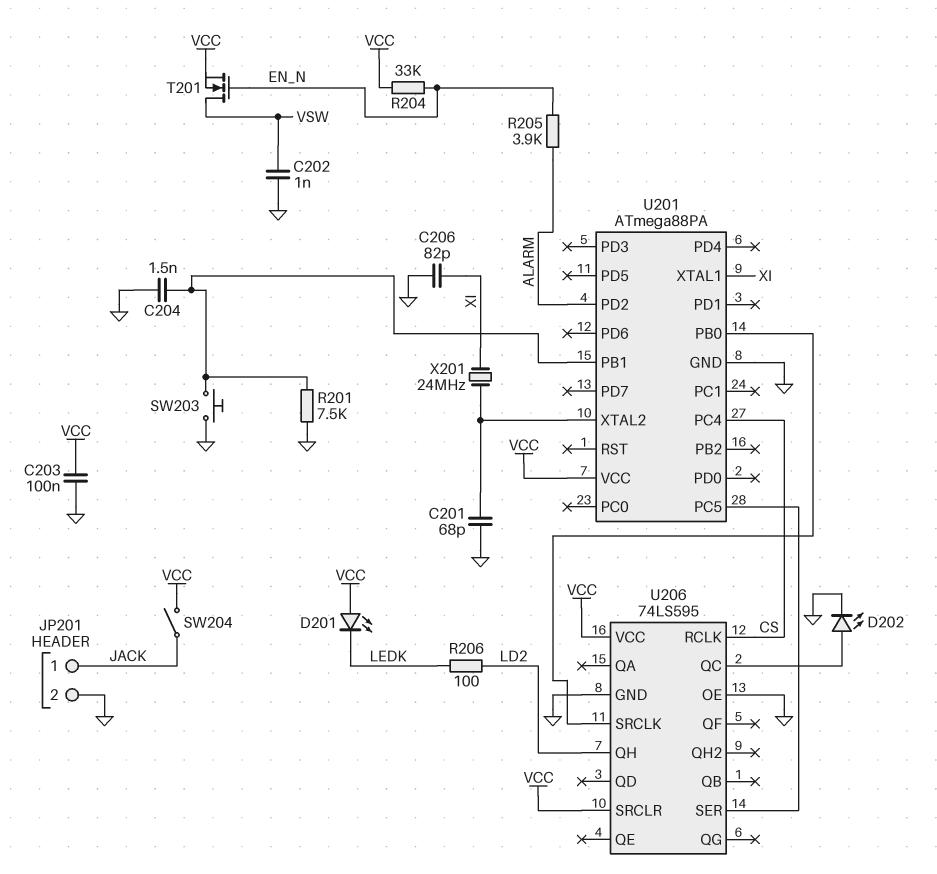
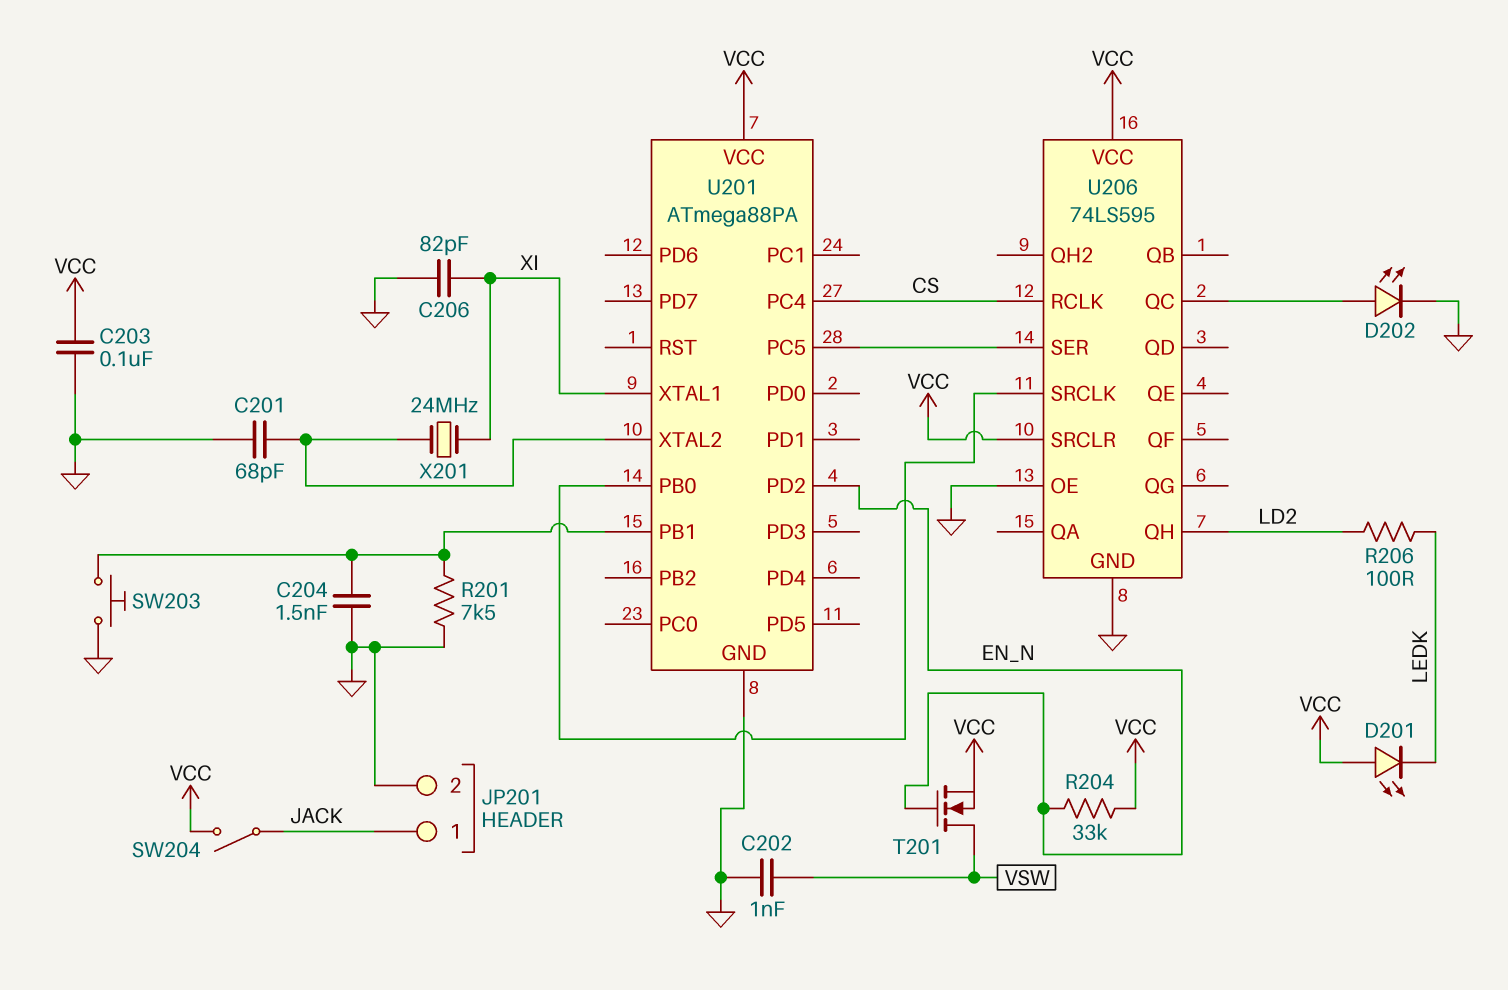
R205: 3.9k (ALARM, EN_N) -> none
U201 pin PD2: ALARM -> EN_N

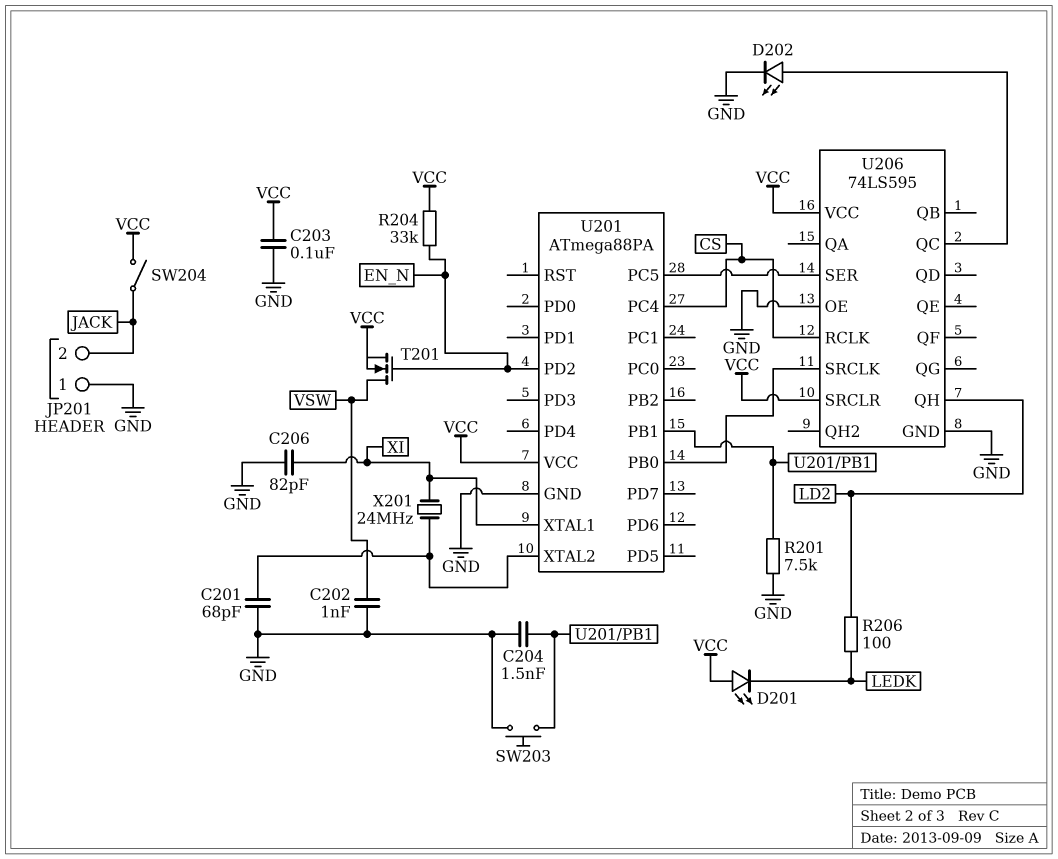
JP201 pin 1: JACK -> GND
JP201 pin 2: GND -> JACK

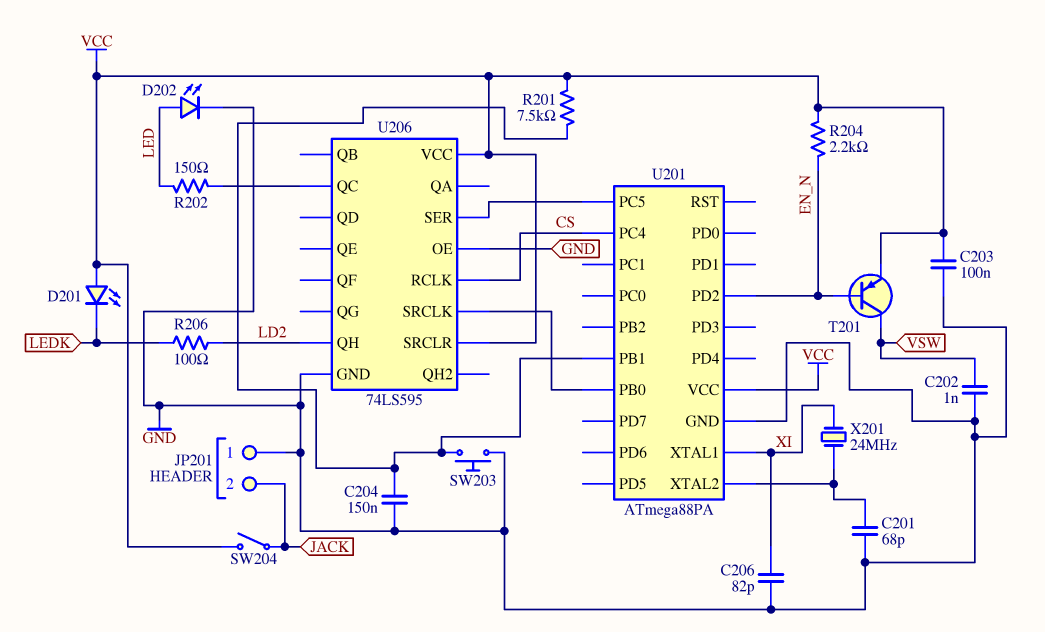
C204: 1.5nF (GND, U201/PB1) -> 150nF (GND, U201/PB1)
D202: LED (A U206/QC, K GND) -> LED (A LED, K GND)
R201: 7.5k (GND, U201/PB1) -> 7.5k (U201/PB1, VCC)
R202: none -> 150 (LED, U206/QC)
R204: 33k (EN_N, VCC) -> 2.2k (EN_N, VCC)
T201: NMOS (G EN_N, D VSW, S VCC) -> PNP (B EN_N, C VSW, E VCC)

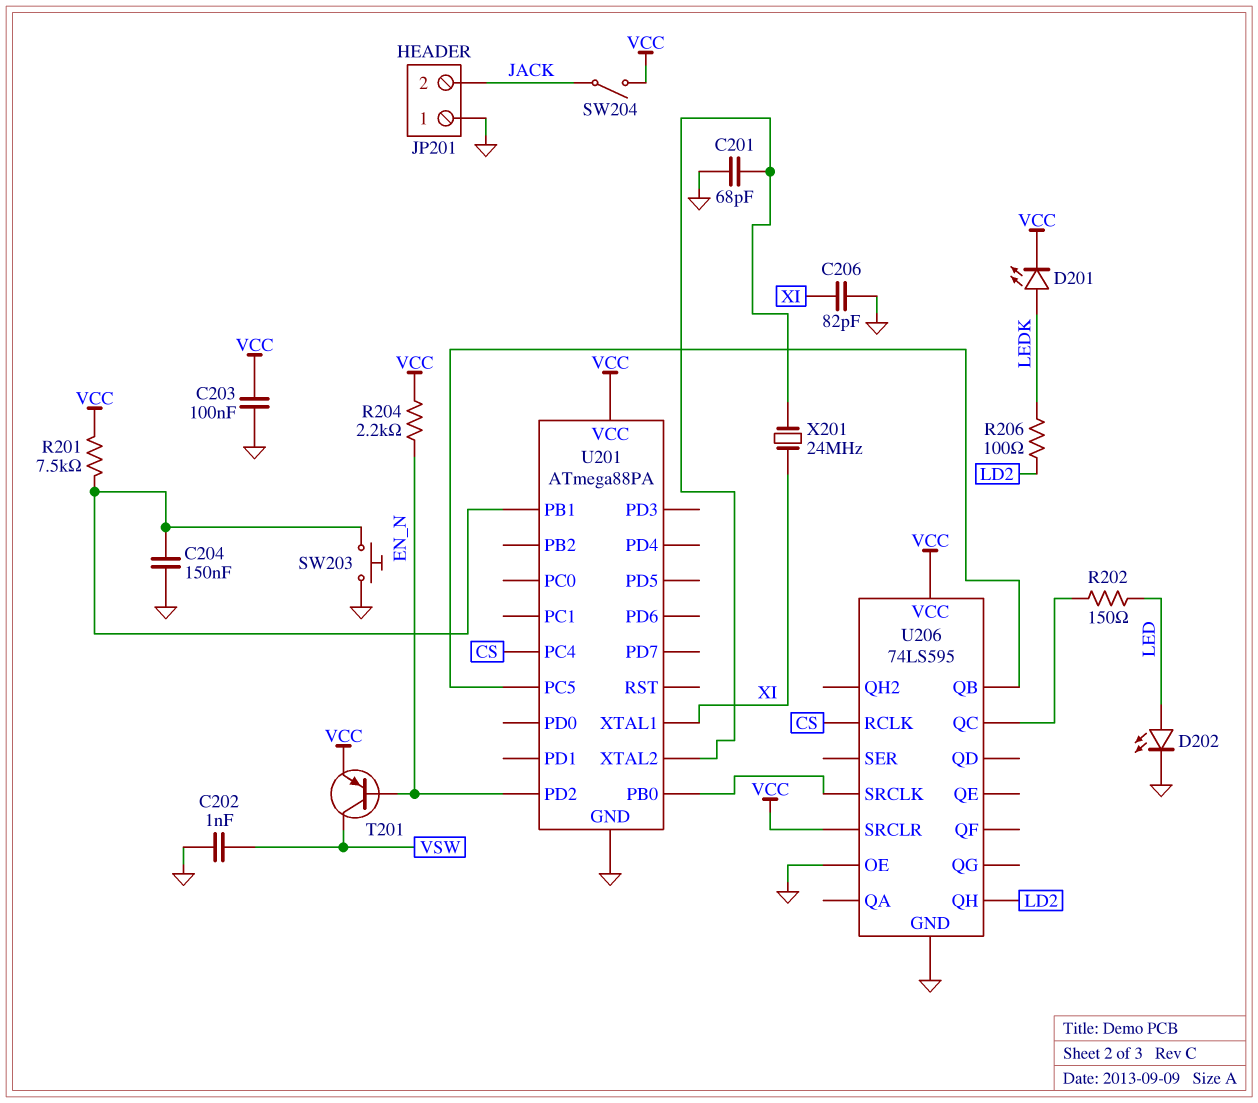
D201: LED (A VCC, K LEDK) -> LED (A LEDK, K VCC)
U206 pin QB: none -> U201/PC5
U206 pin SER: U201/PC5 -> none

